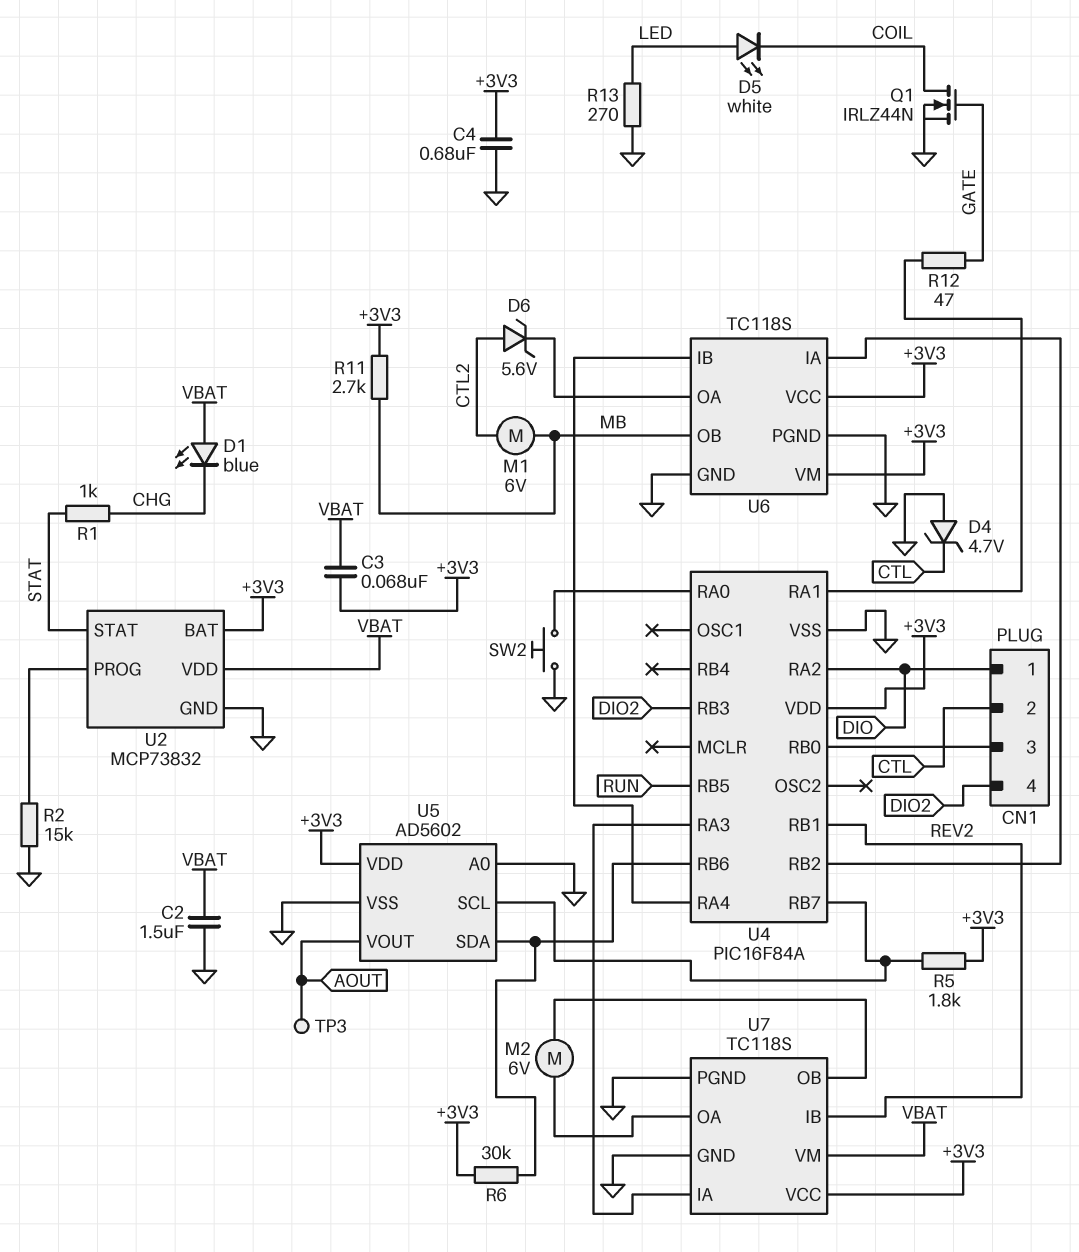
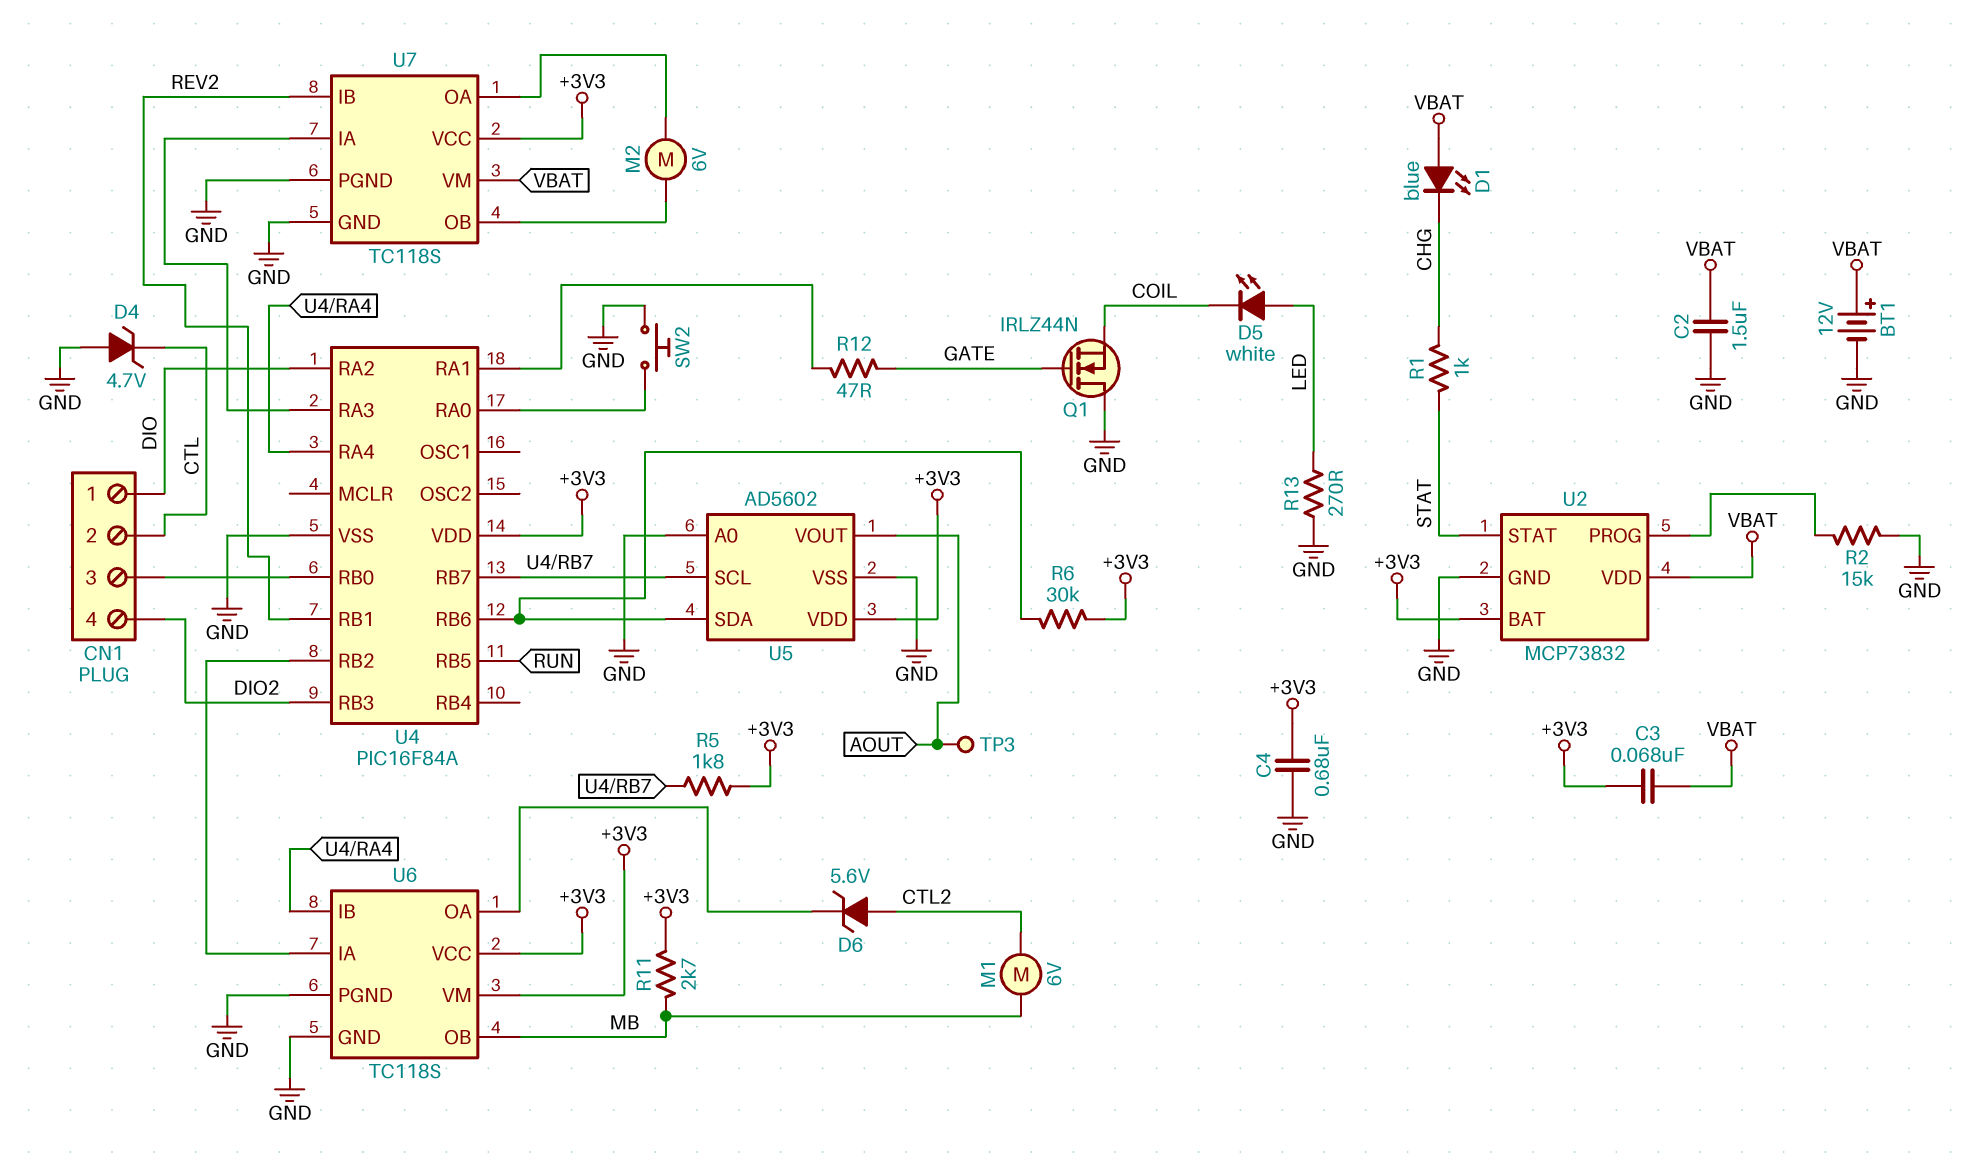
BT1: none -> 12V (plus VBAT, minus GND)
Q1: NMOS IRLZ44N (G GATE, D COIL, S GND) -> NMOS IRLZ44N (G GATE, D GND, S COIL)

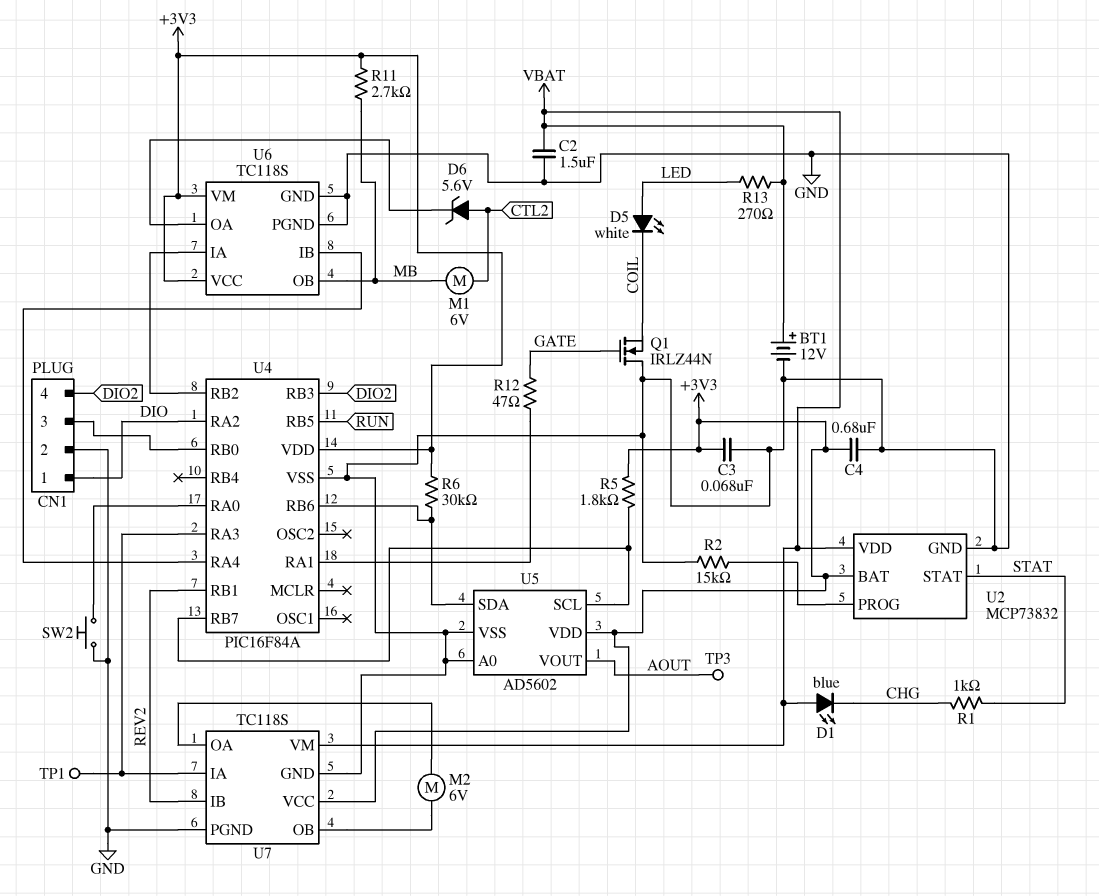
C3: 68nF (+3V3, VBAT) -> 68nF (+3V3, GND)
CN1 pin 2: CTL -> GND
D4: zener 4.7V (A GND, K CTL) -> none
R13: 270 (GND, LED) -> 270 (LED, VBAT)
TP1: none -> test point (U4/RA3)

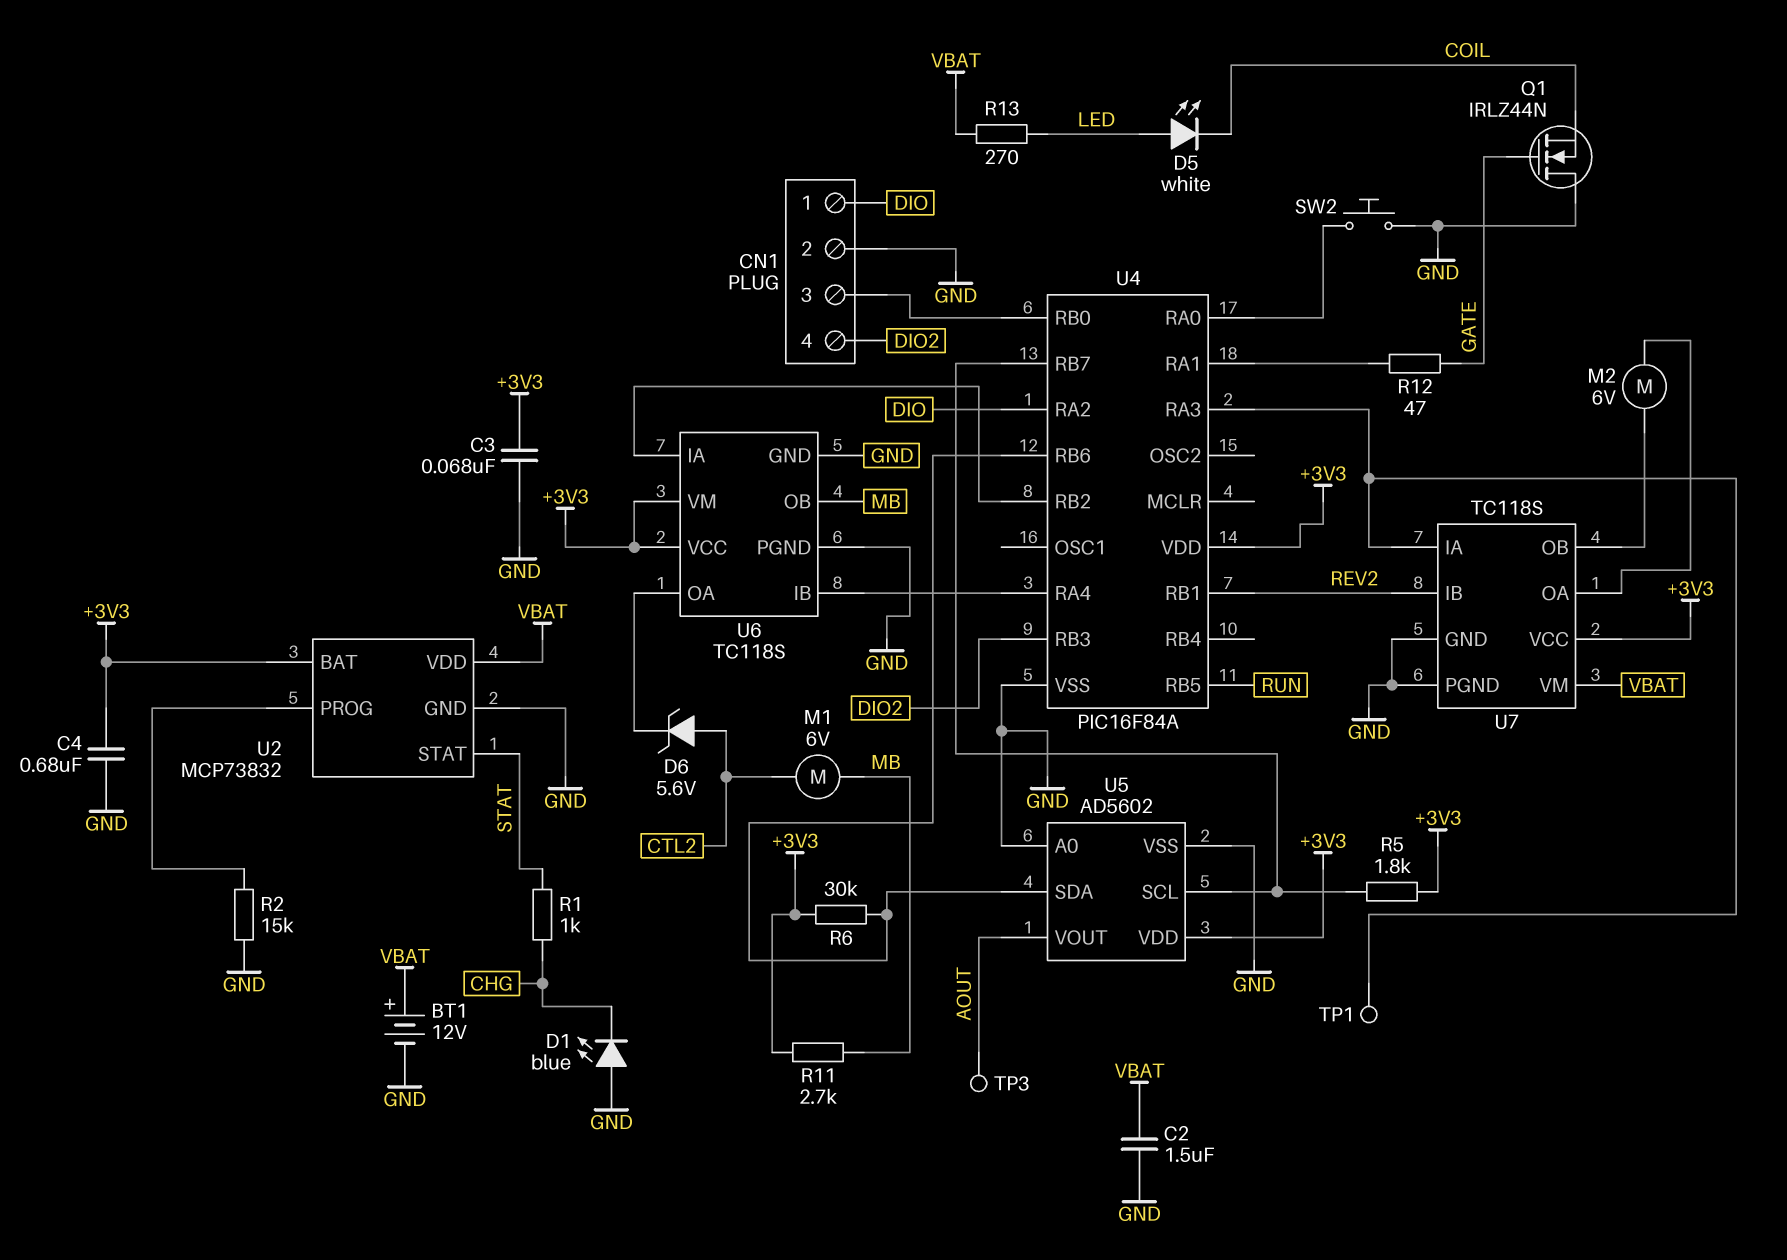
D1: LED blue (A VBAT, K CHG) -> LED blue (A GND, K CHG)

